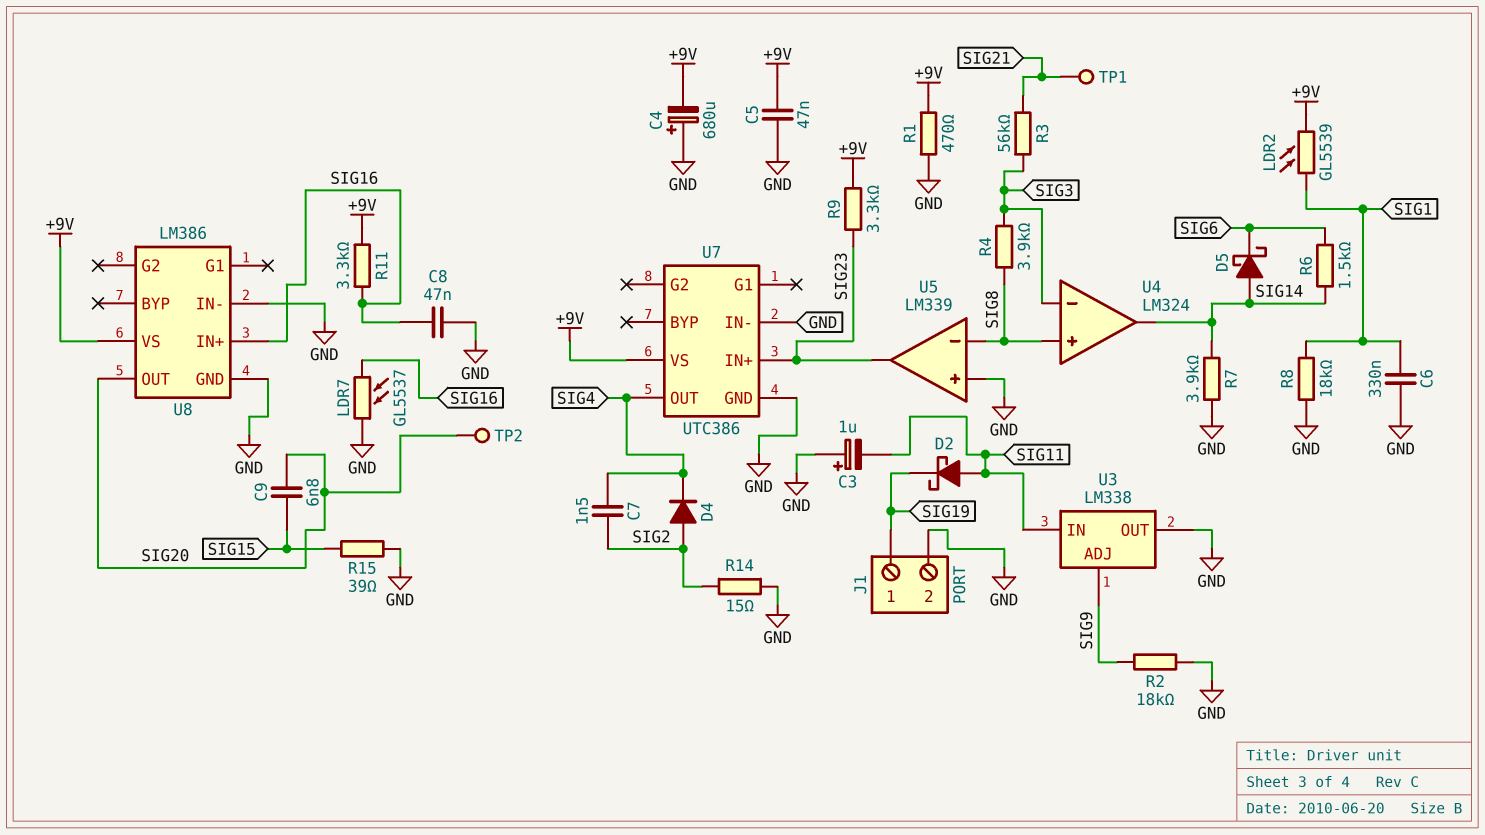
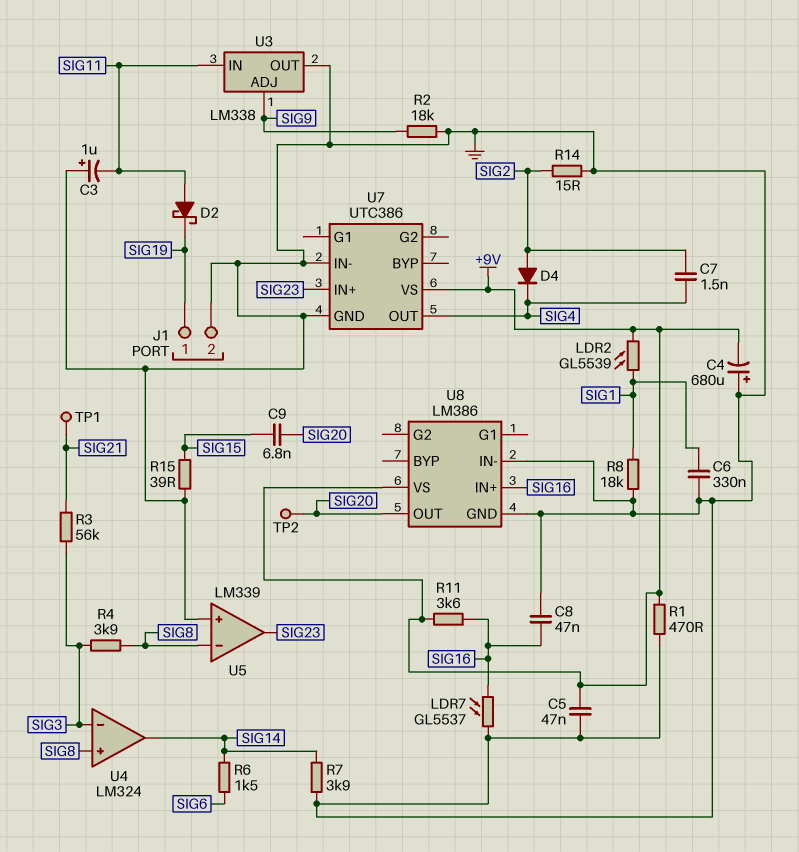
D5: schottky (A SIG14, K SIG6) -> none
R9: 3.3k (+9V, SIG23) -> none
R11: 3.3k (+9V, SIG16) -> 3.6k (+9V, SIG16)

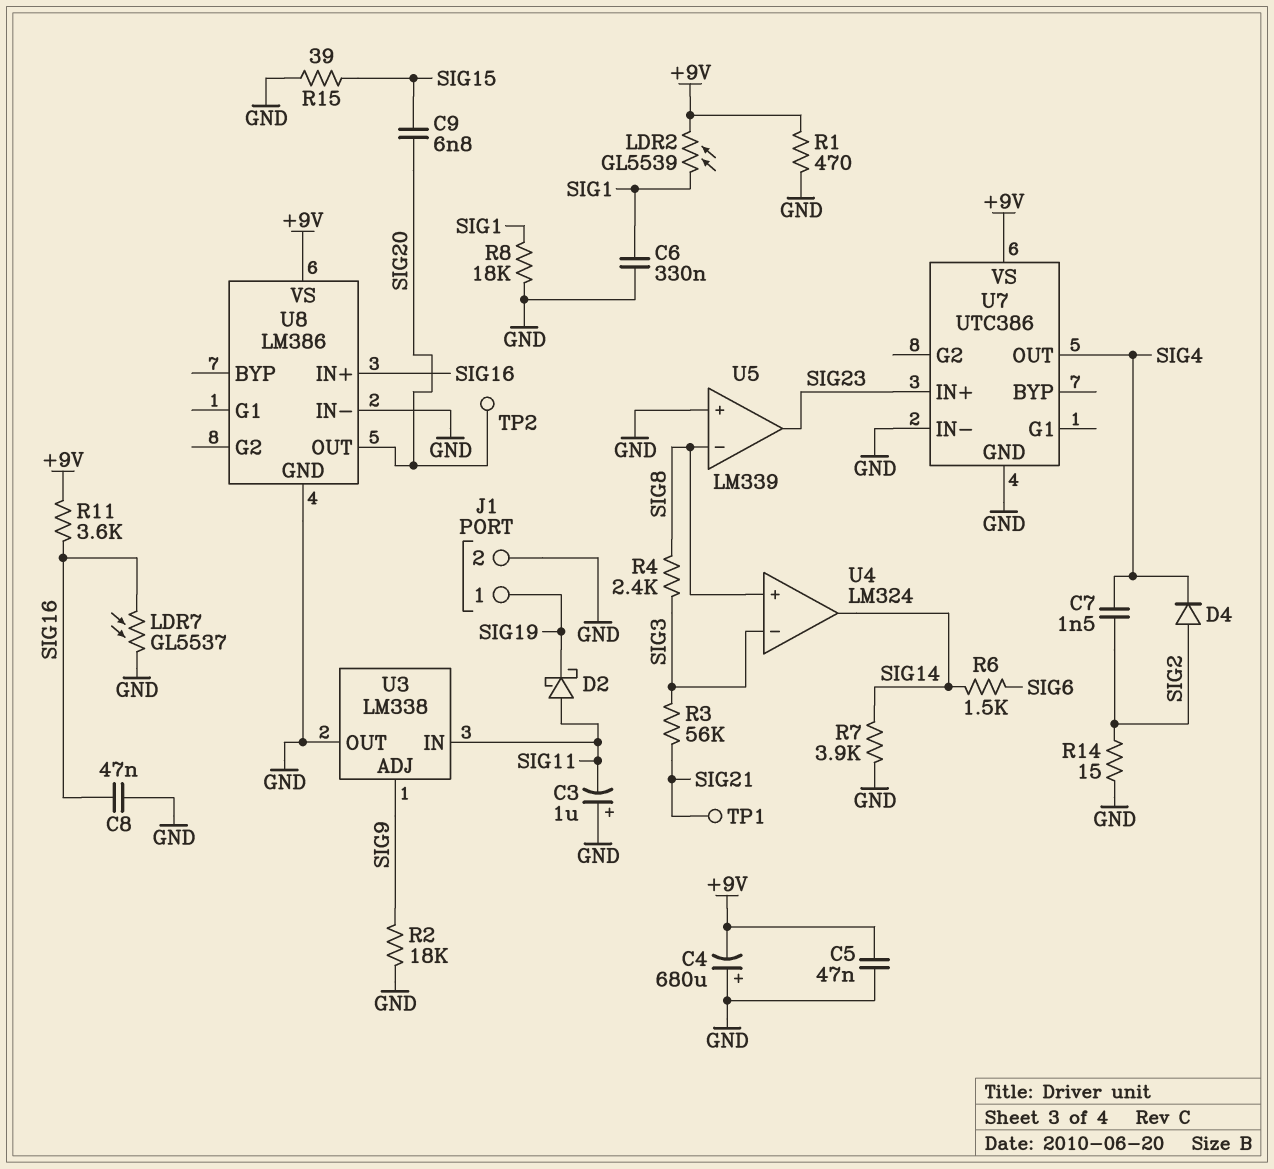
R4: 3.9k (SIG3, SIG8) -> 2.4k (SIG3, SIG8)

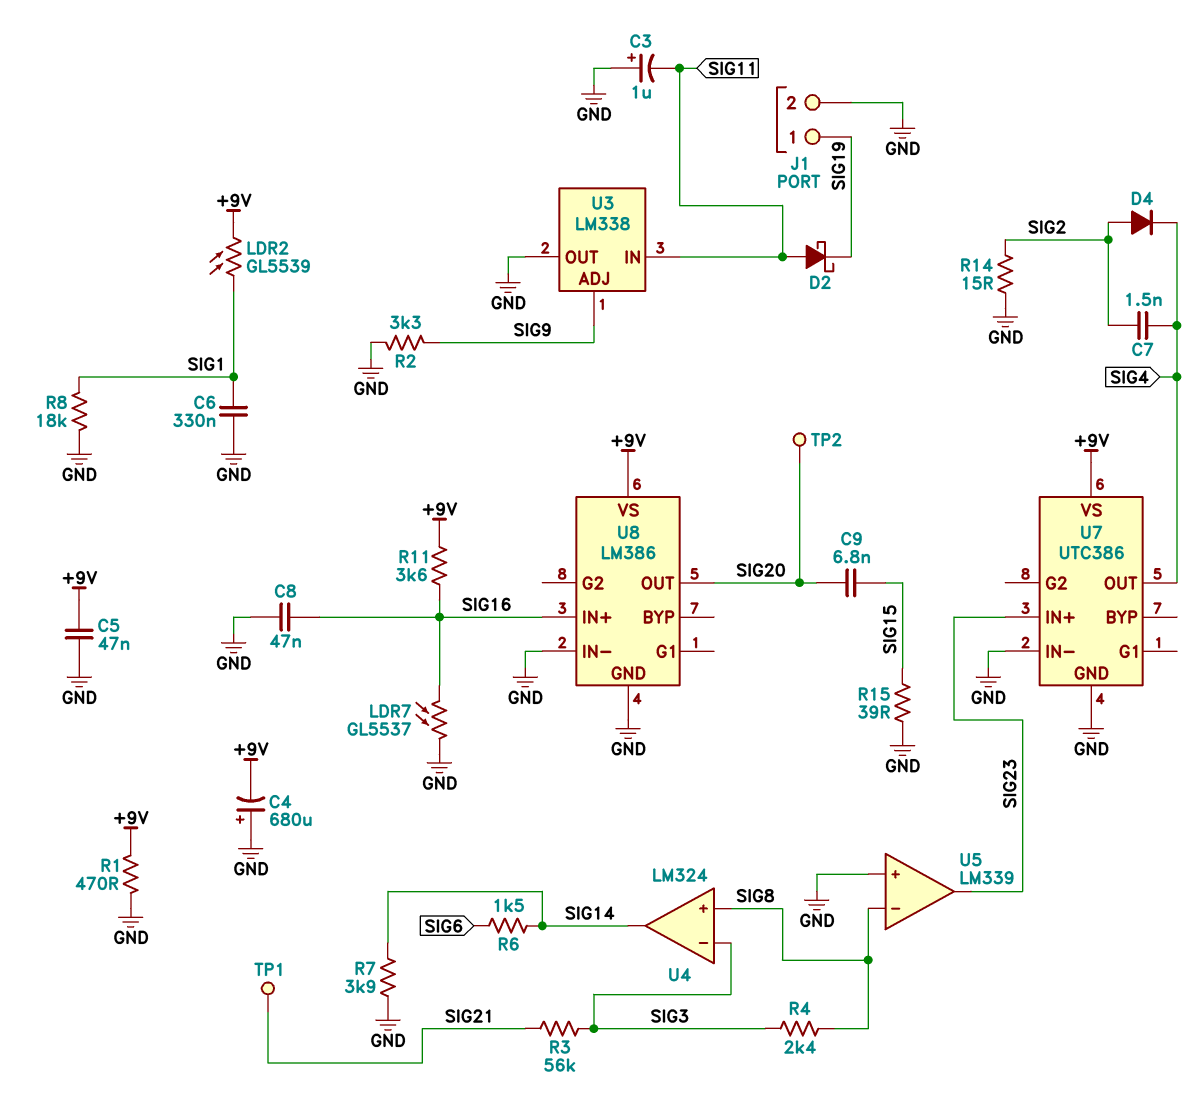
R2: 18k (GND, SIG9) -> 3.3k (GND, SIG9)

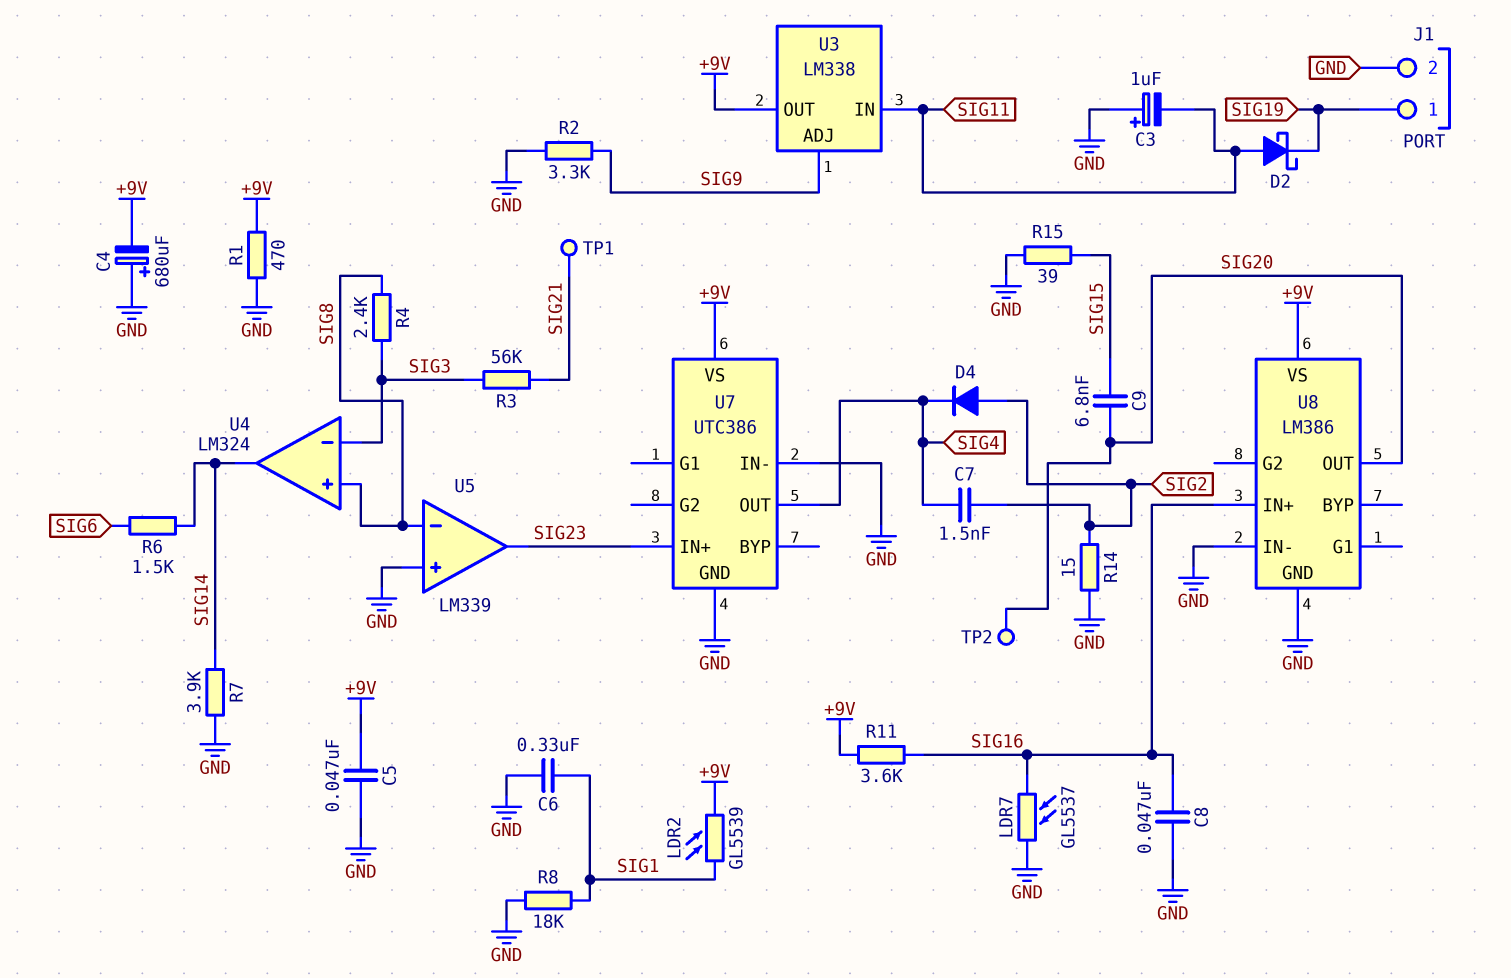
U3 pin OUT: GND -> +9V

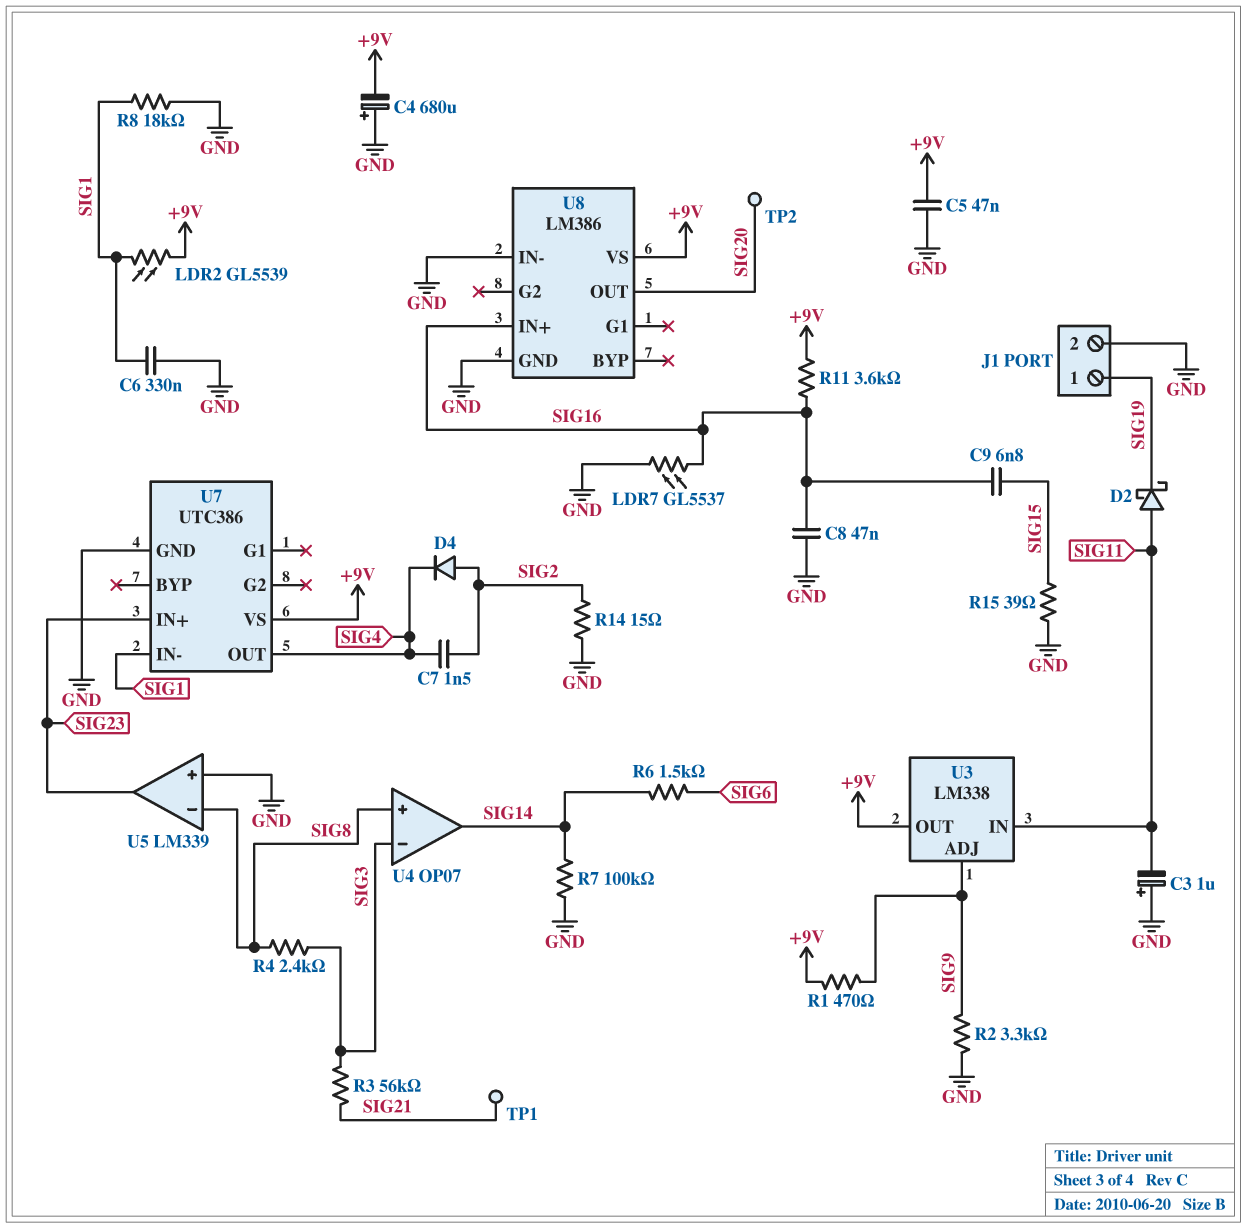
C9: 6.8nF (SIG15, SIG20) -> 6.8nF (SIG15, SIG16)
R1: 470 (+9V, GND) -> 470 (+9V, SIG9)
R7: 3.9k (GND, SIG14) -> 100k (GND, SIG14)
U4: LM324 -> OP07
U7 pin IN-: GND -> SIG1

